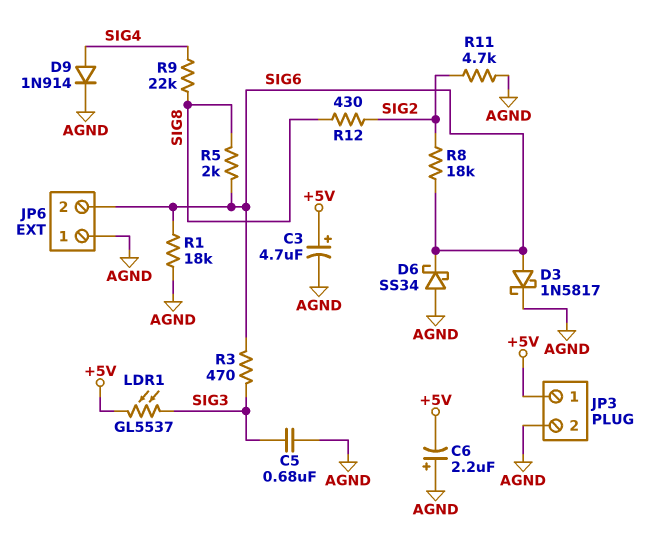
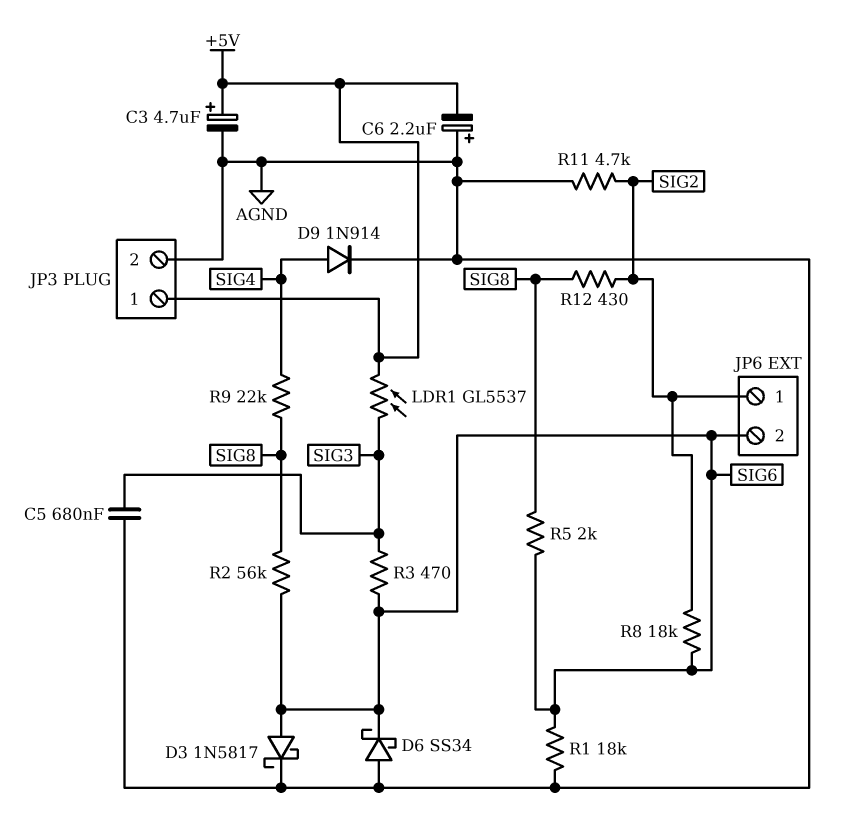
JP6 pin 1: AGND -> SIG2
R2: none -> 56k (SIG6, SIG8)

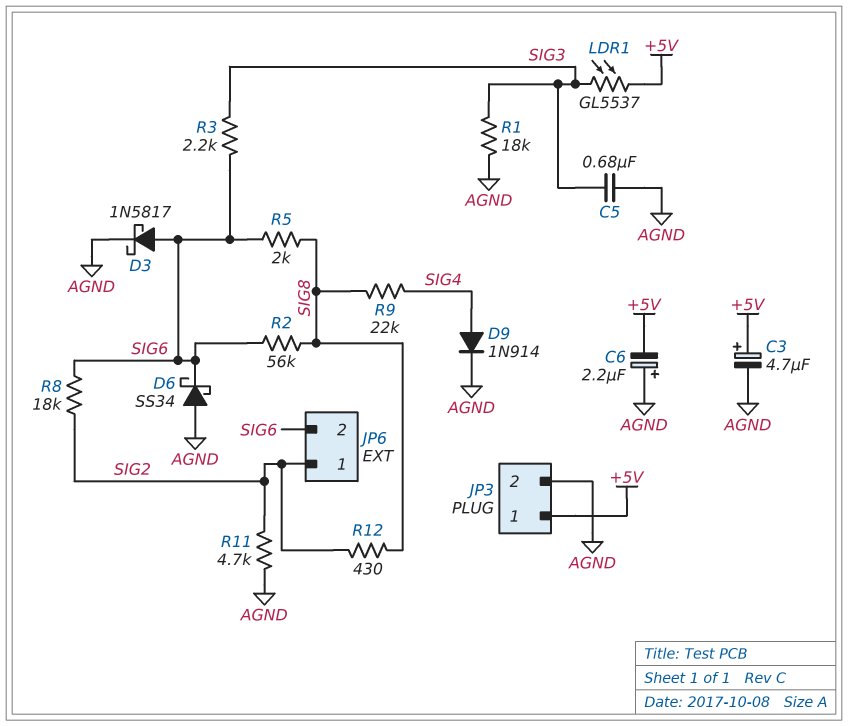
R1: 18k (AGND, SIG6) -> 18k (AGND, SIG3)
R3: 470 (SIG3, SIG6) -> 2.2k (SIG3, SIG6)

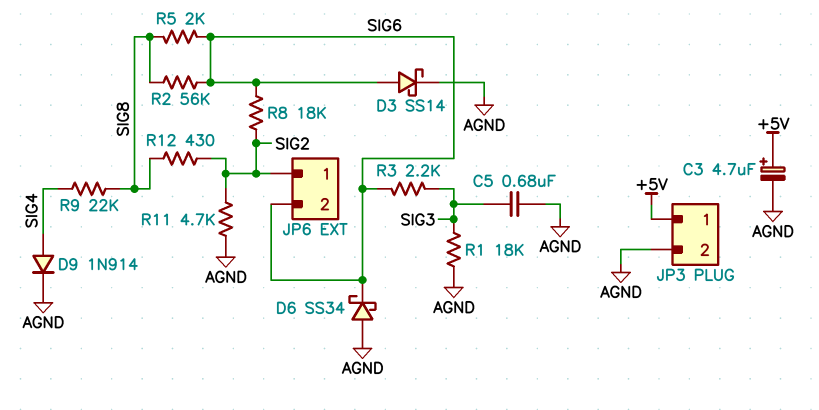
C6: 2.2uF (plus AGND, minus +5V) -> none
D3: schottky 1N5817 (A SIG6, K AGND) -> schottky SS14 (A SIG6, K AGND)
LDR1: GL5537 (+5V, SIG3) -> none

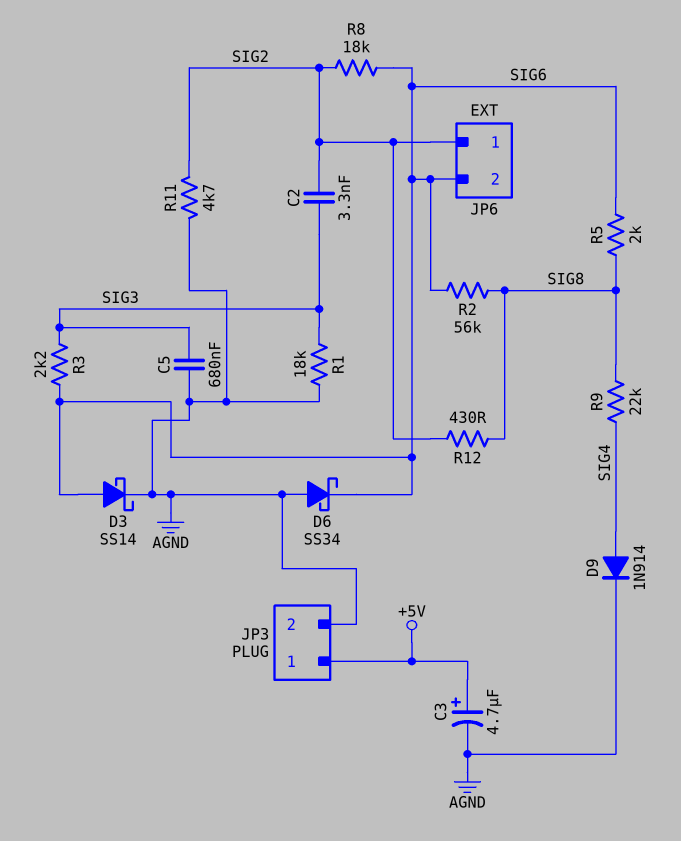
C2: none -> 3.3nF (SIG2, SIG3)

